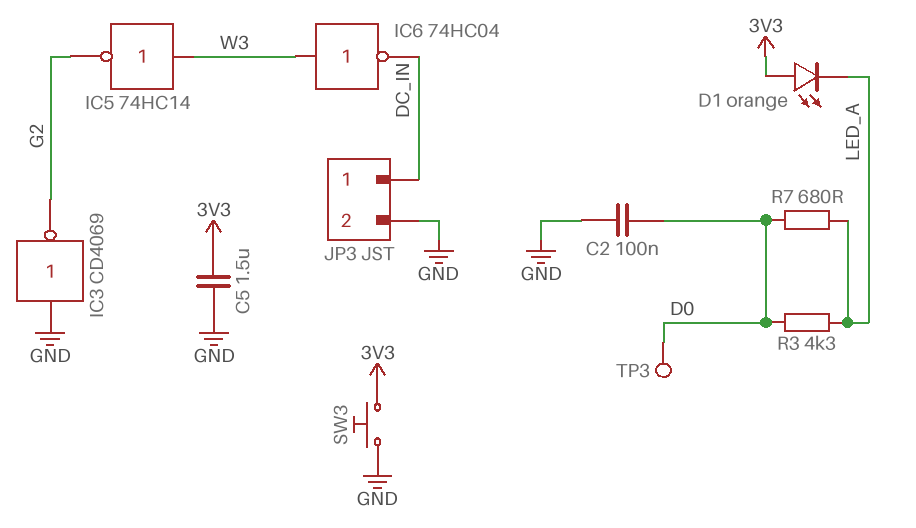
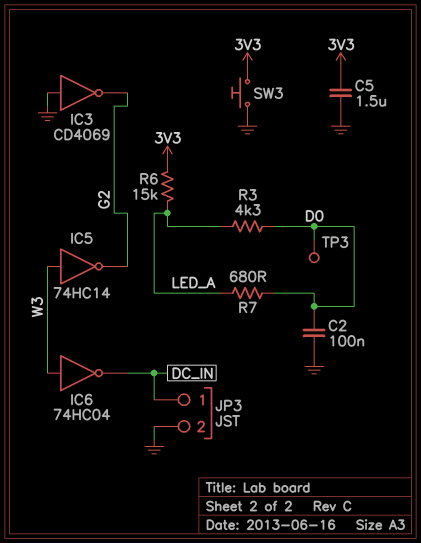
D1: LED orange (A 3V3, K LED_A) -> none
R6: none -> 15k (3V3, LED_A)

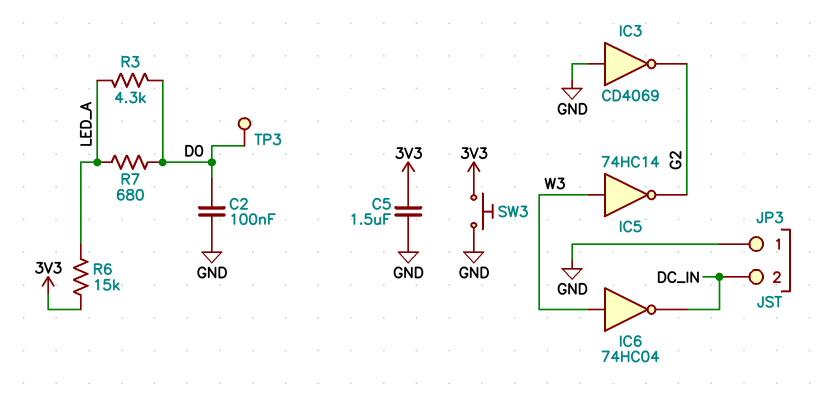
JP3 pin 1: DC_IN -> GND
JP3 pin 2: GND -> DC_IN

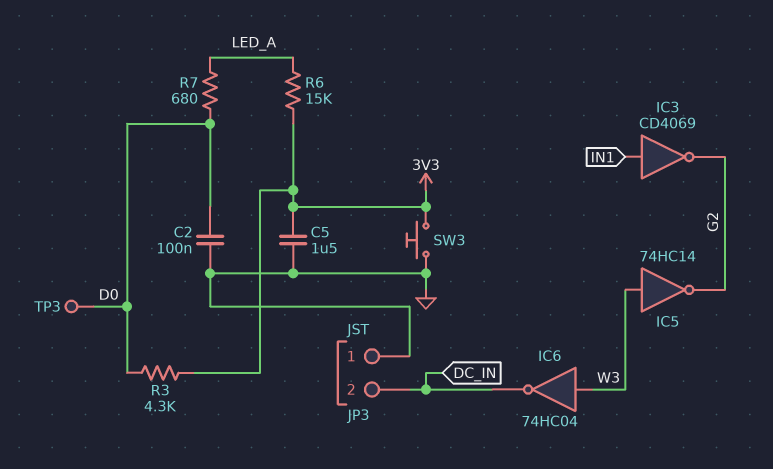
IC3: NOT CD4069 (in GND, out G2) -> NOT CD4069 (in IN1, out G2)
R3: 4.3k (D0, LED_A) -> 4.3k (3V3, D0)

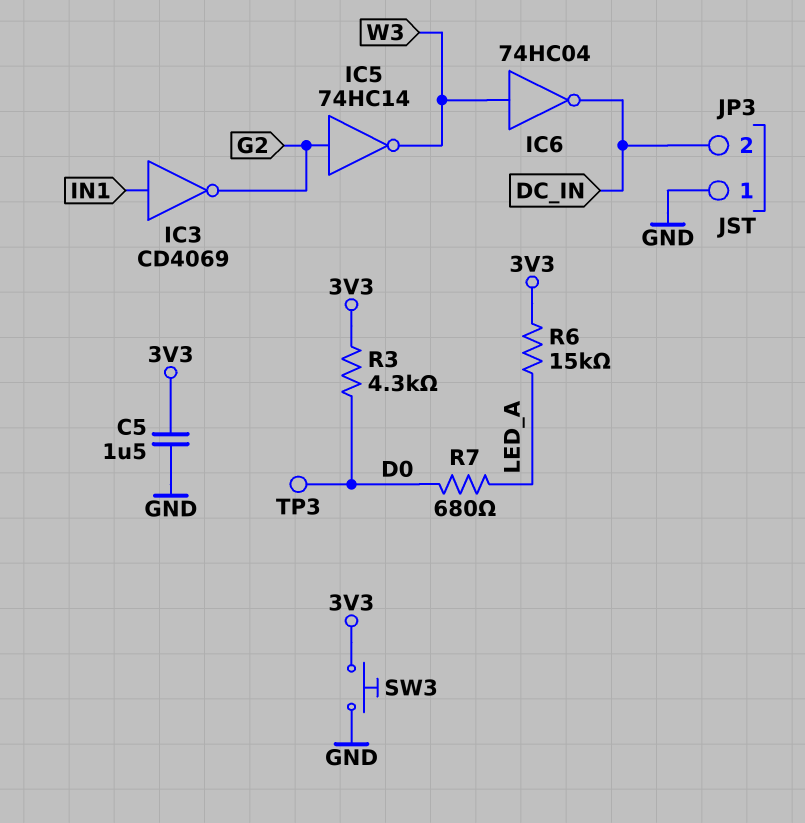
C2: 100nF (D0, GND) -> none
IC5: NOT 74HC14 (in W3, out G2) -> NOT 74HC14 (in G2, out W3)

